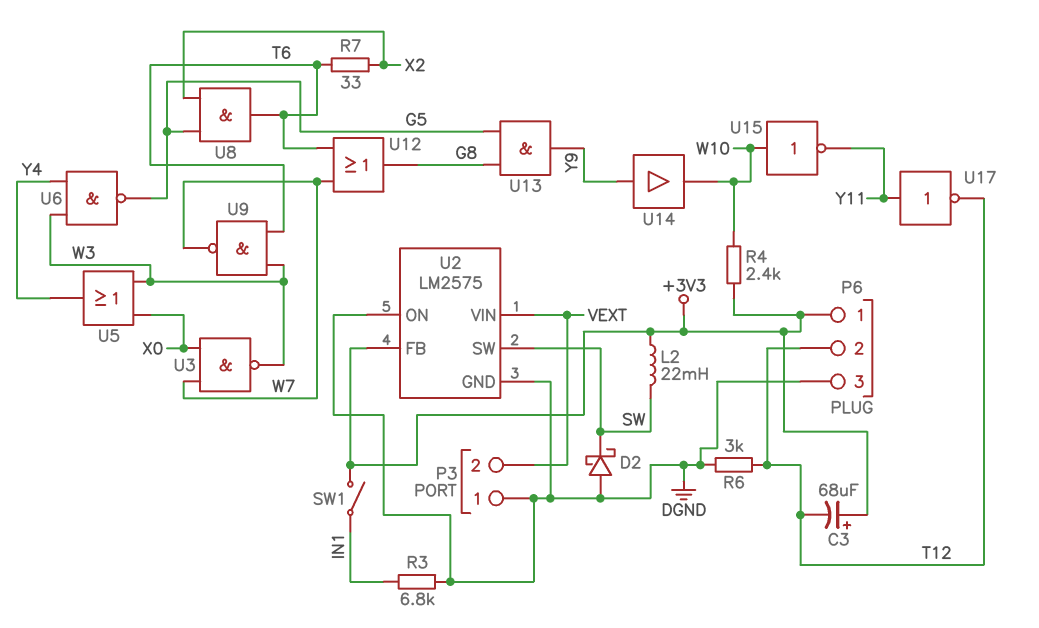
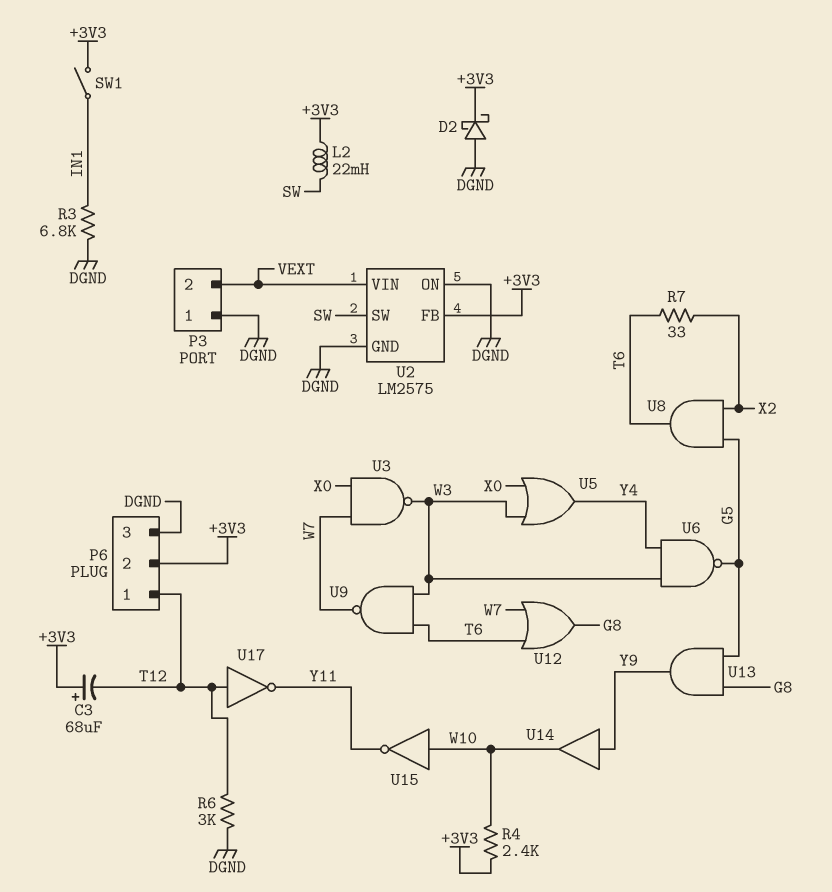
D2: schottky (A DGND, K SW) -> schottky (A DGND, K +3V3)
P6 pin 1: +3V3 -> T12
P6 pin 2: T12 -> +3V3
U17: NOT (in Y11, out T12) -> NOT (in T12, out Y11)

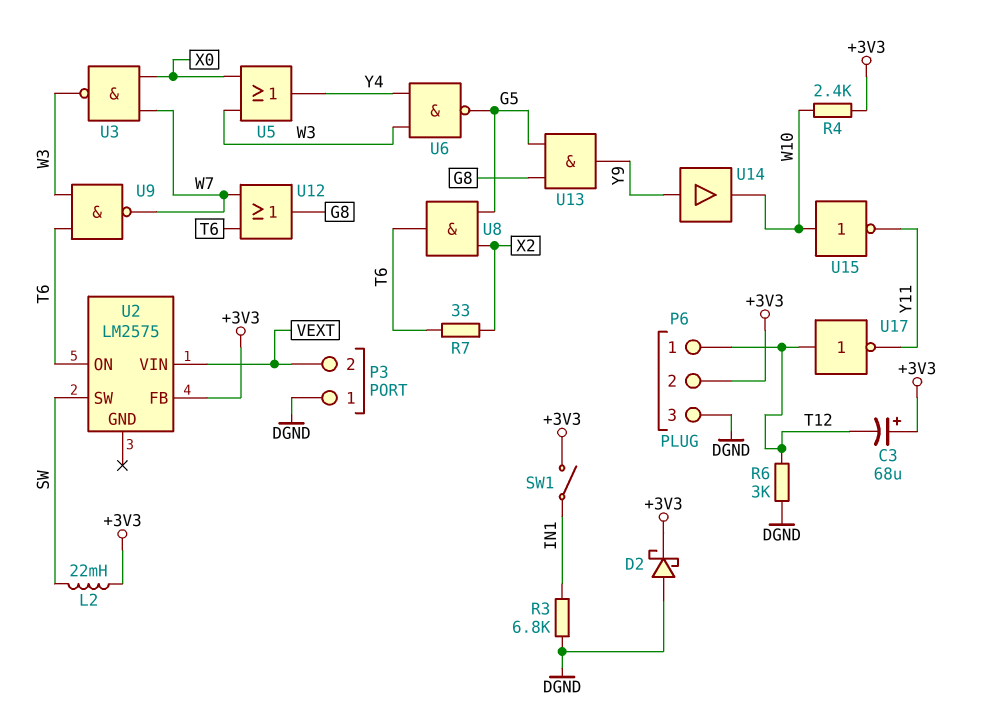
U2 pin GND: DGND -> none
U2 pin ON: DGND -> T6

